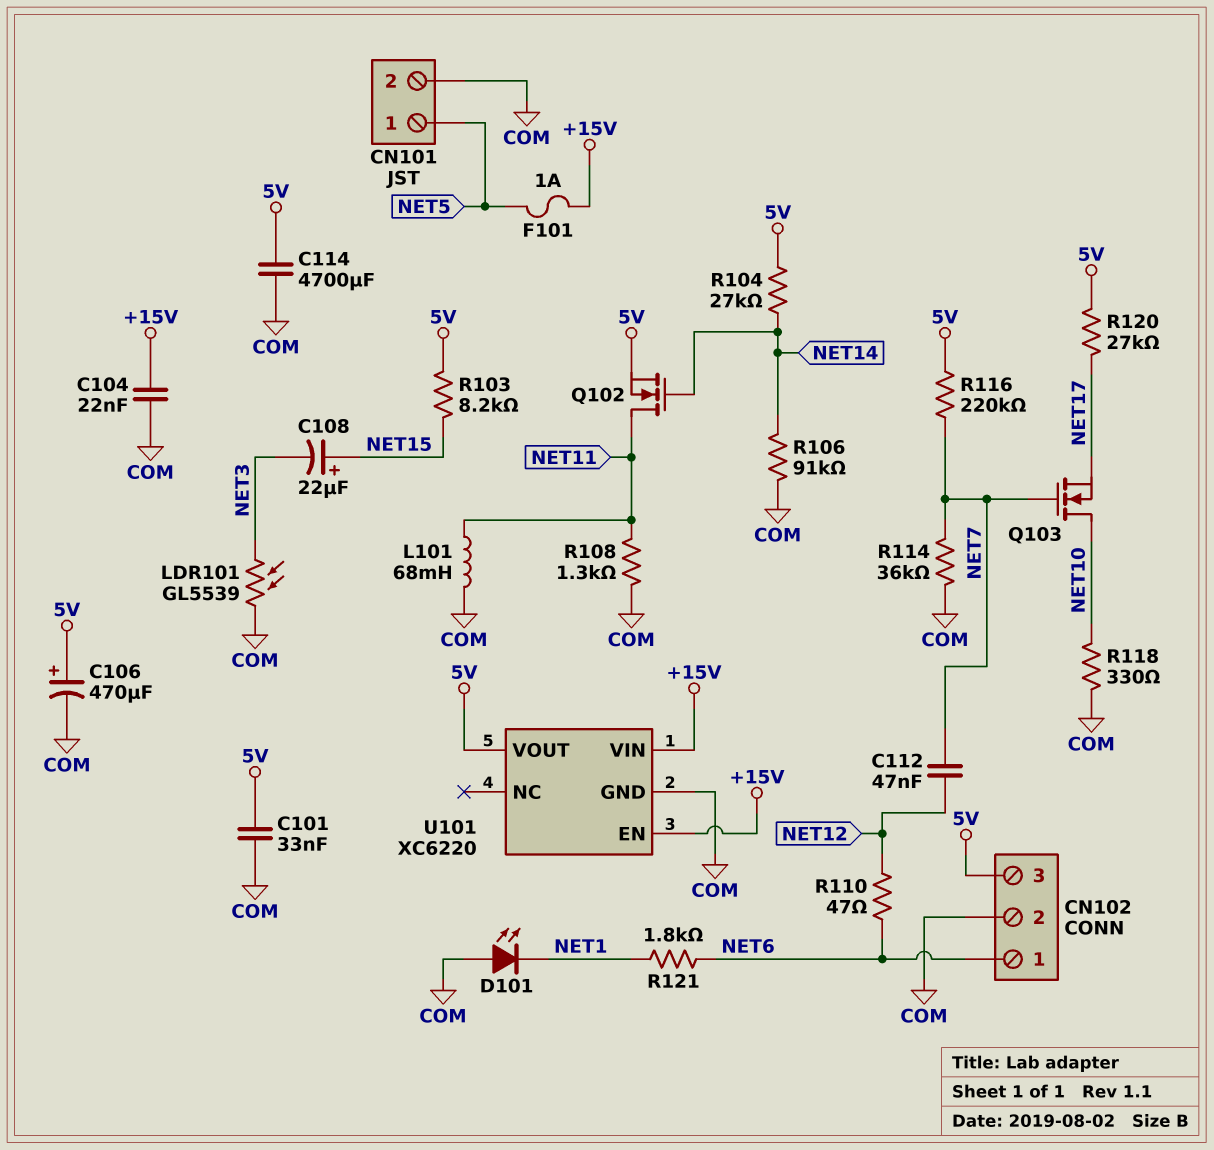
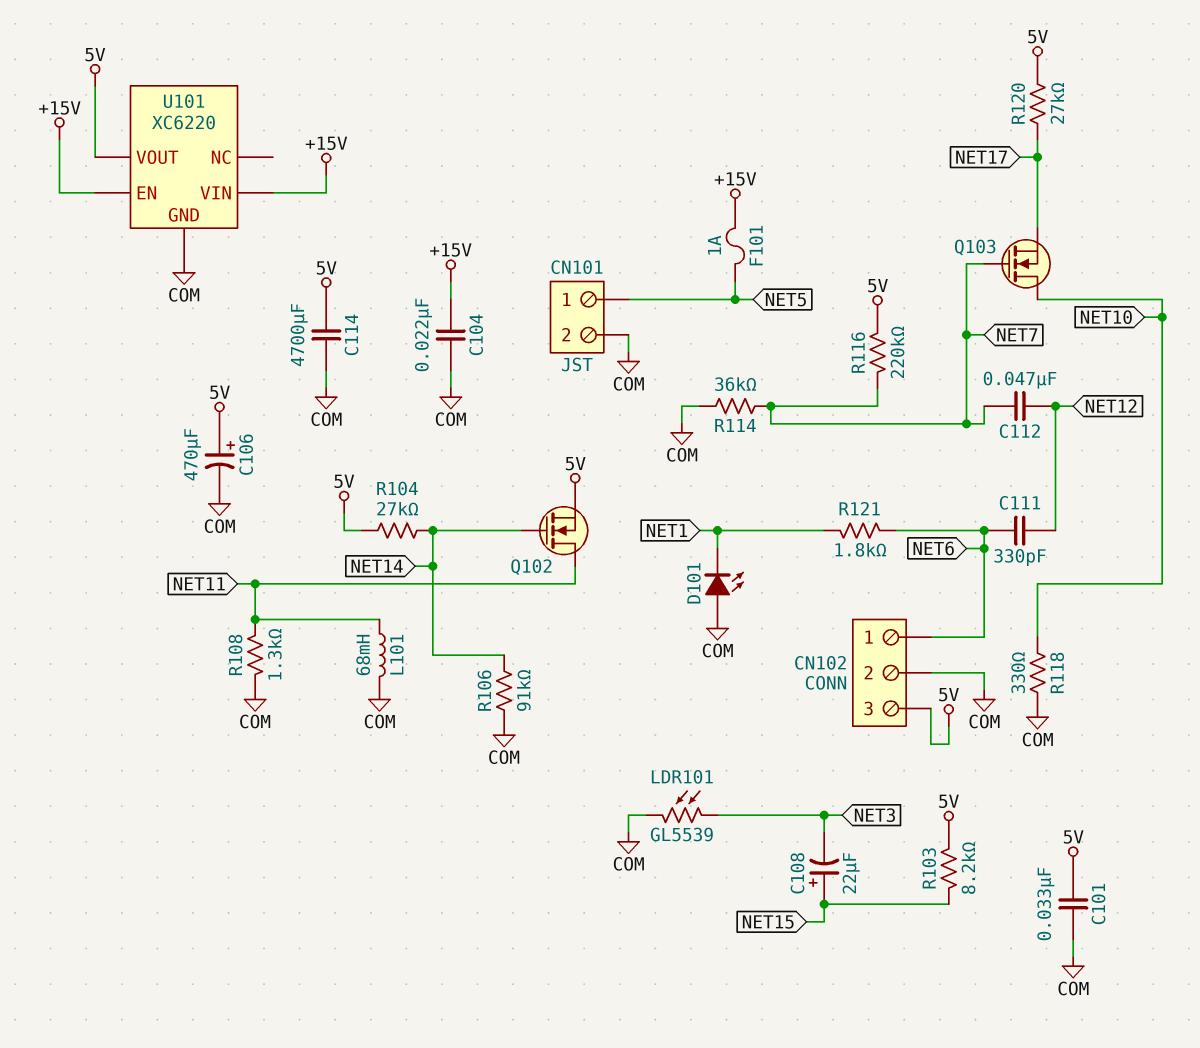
C111: none -> 330pF (NET6, NET12)
R110: 47 (NET6, NET12) -> none

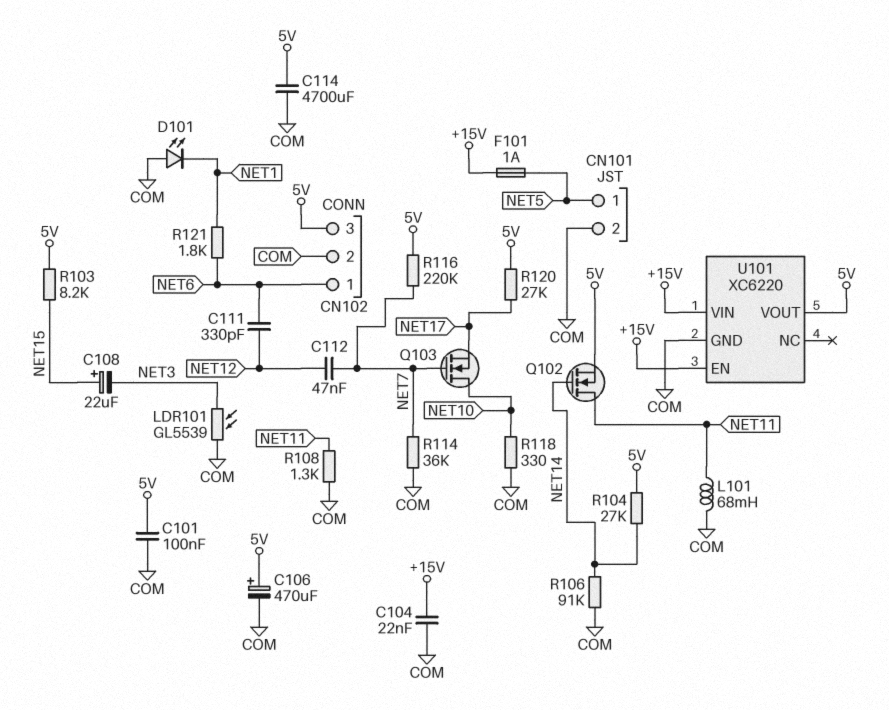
C101: 33nF (5V, COM) -> 100nF (5V, COM)

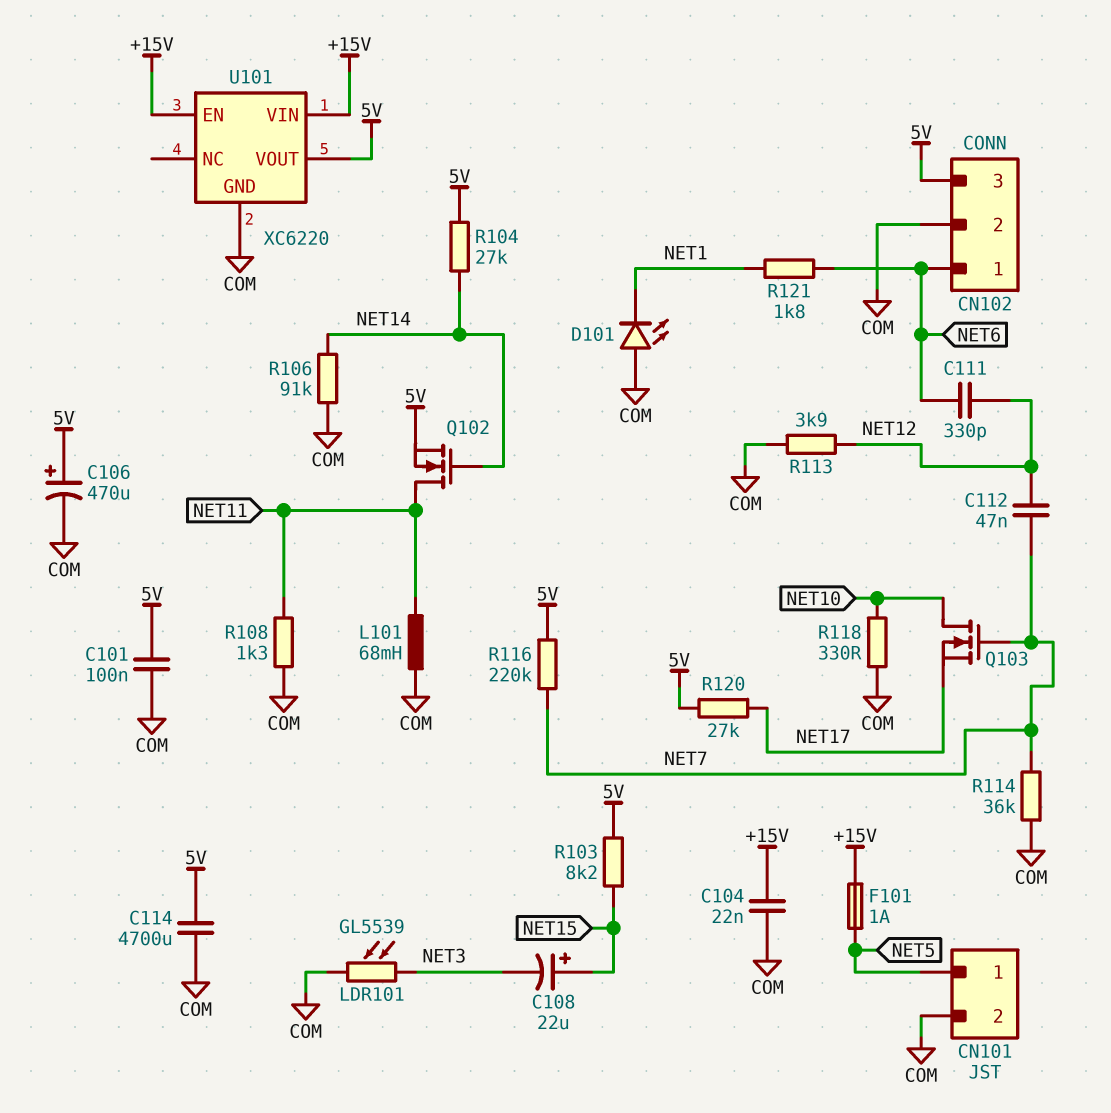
R113: none -> 3.9k (COM, NET12)

